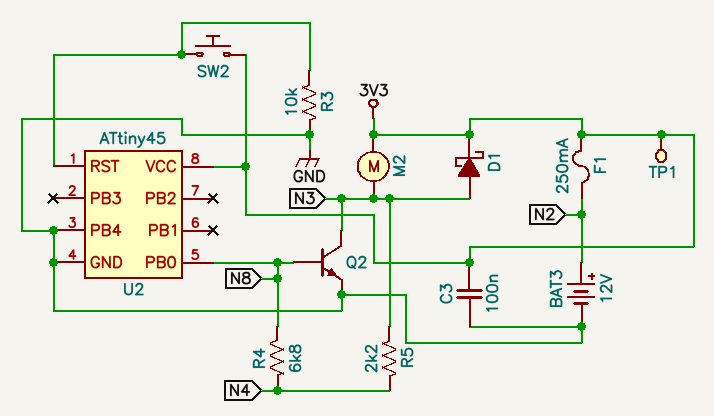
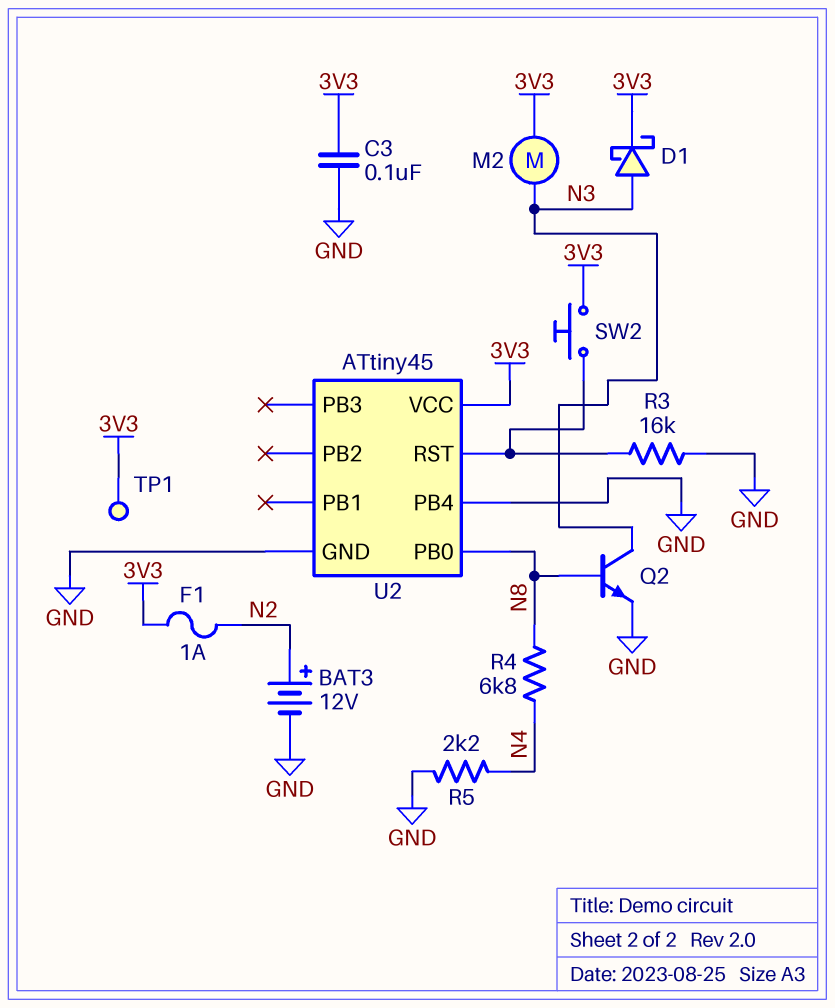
F1: 250mA (3V3, N2) -> 1A (3V3, N2)
R3: 10k (GND, U2/RST) -> 16k (GND, U2/RST)
R5: 2.2k (N3, N4) -> 2.2k (GND, N4)

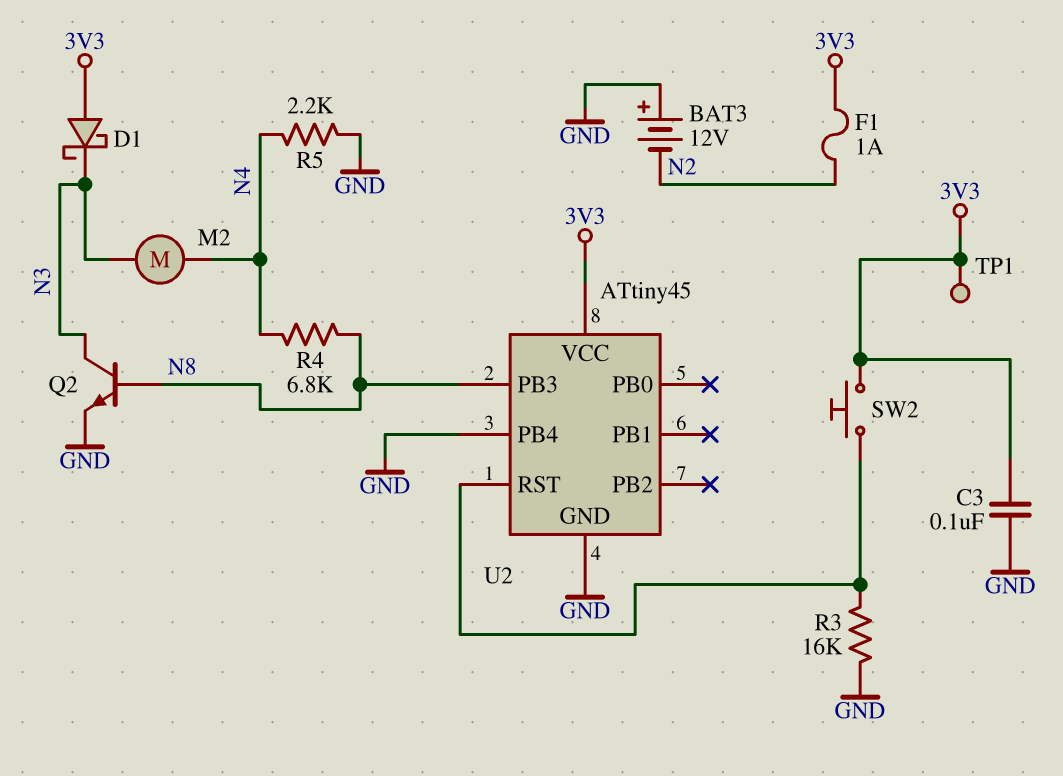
BAT3: 12V (plus N2, minus GND) -> 12V (plus GND, minus N2)
D1: schottky (A N3, K 3V3) -> schottky (A 3V3, K N3)
M2: motor (3V3, N3) -> motor (N3, N4)
U2 pin PB0: N8 -> none
U2 pin PB3: none -> N8

